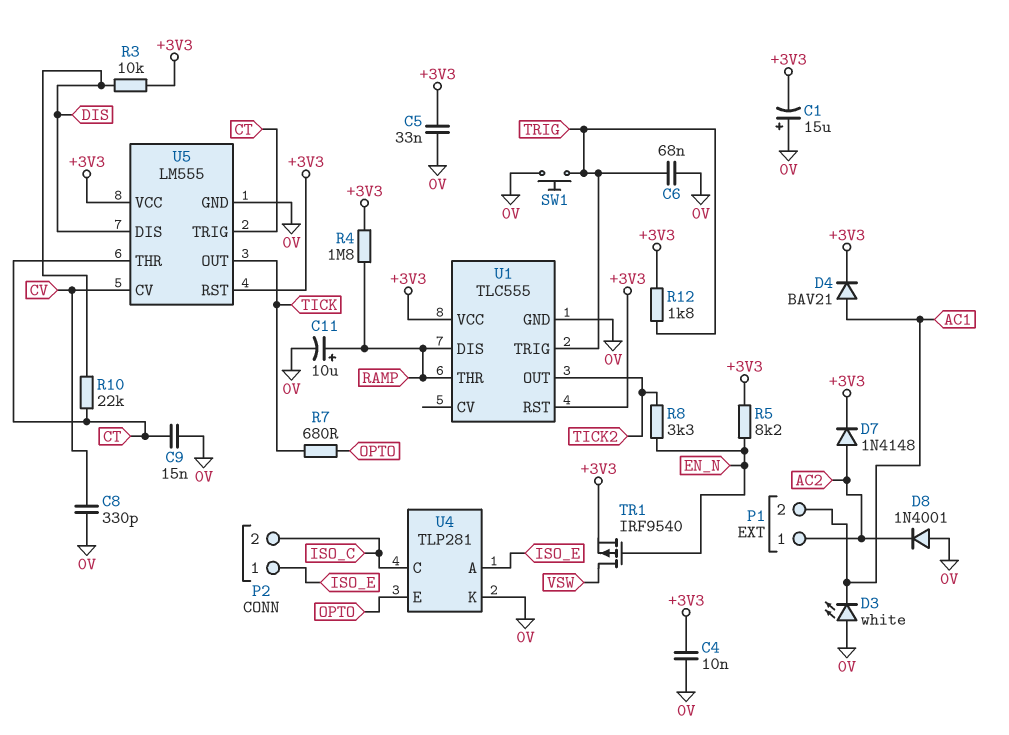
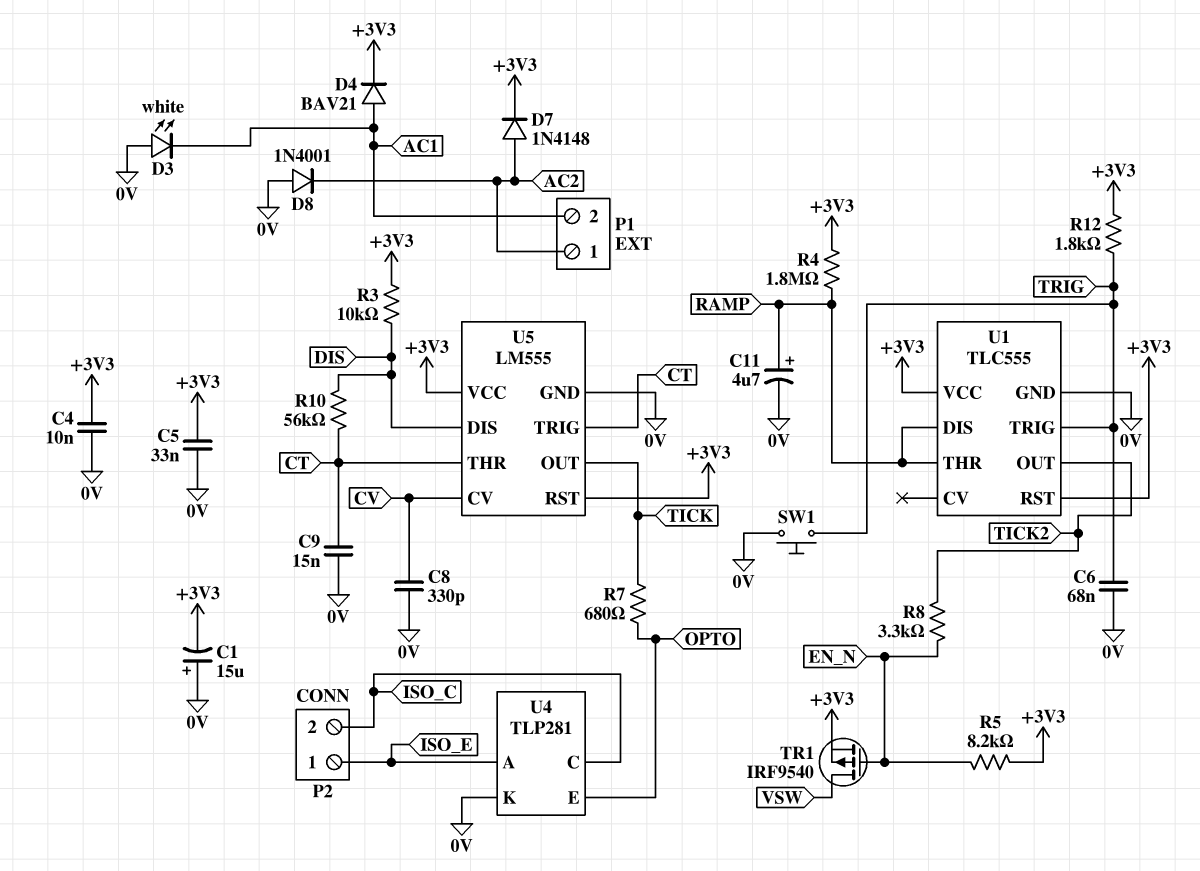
C11: 10uF (plus RAMP, minus 0V) -> 4.7uF (plus RAMP, minus 0V)
R10: 22k (CT, DIS) -> 56k (CT, DIS)

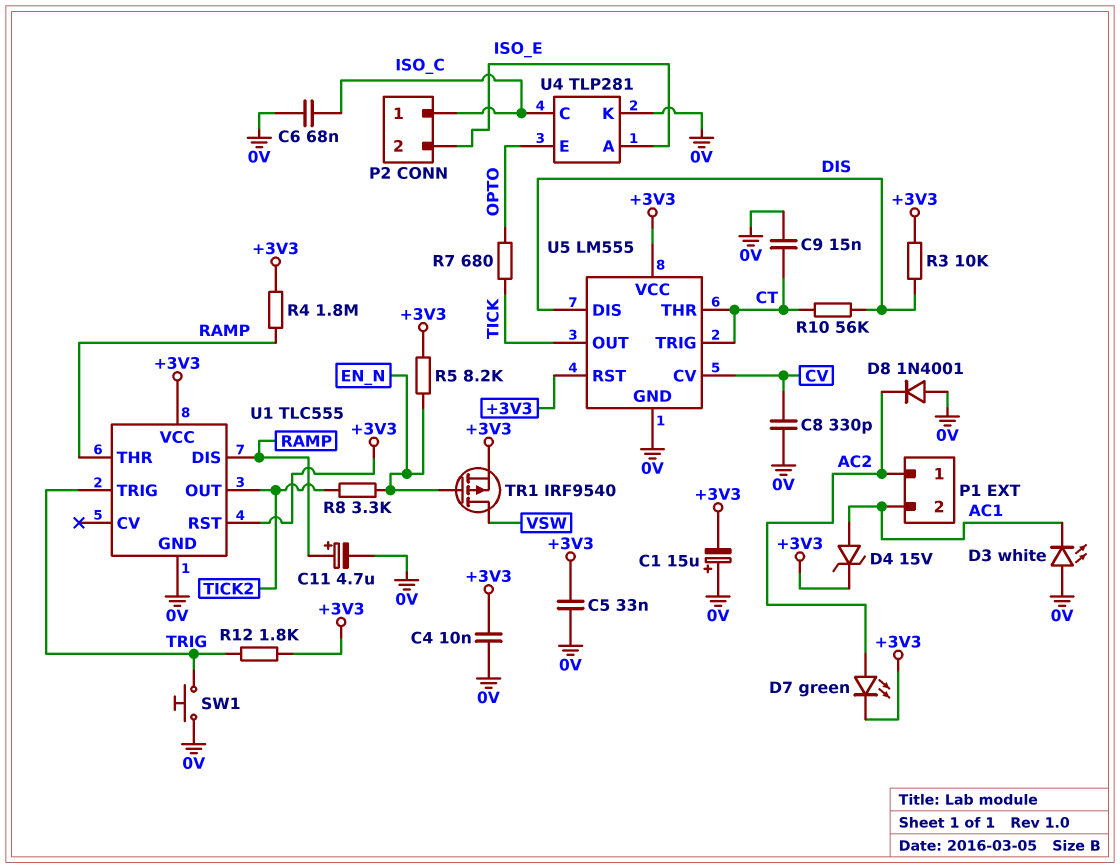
C6: 68nF (0V, TRIG) -> 68nF (0V, ISO_C)
D4: diode BAV21 (A AC1, K +3V3) -> zener 15V (A AC1, K +3V3)
D7: diode 1N4148 (A AC2, K +3V3) -> LED green (A AC2, K +3V3)
P2 pin 1: ISO_E -> ISO_C
P2 pin 2: ISO_C -> ISO_E

